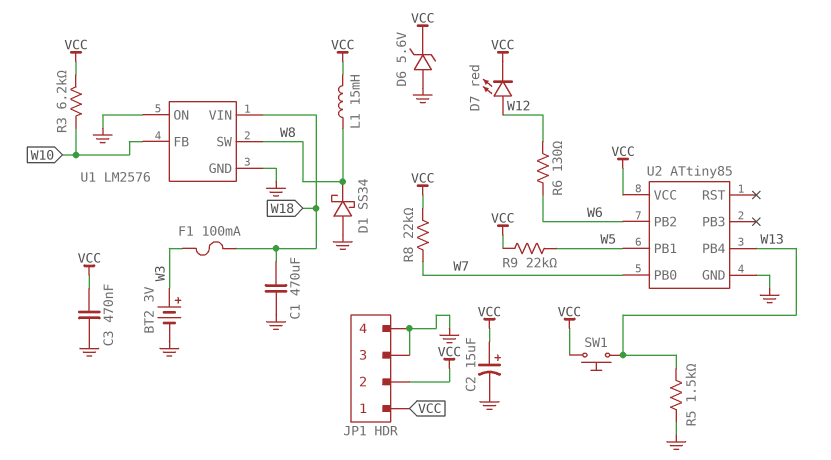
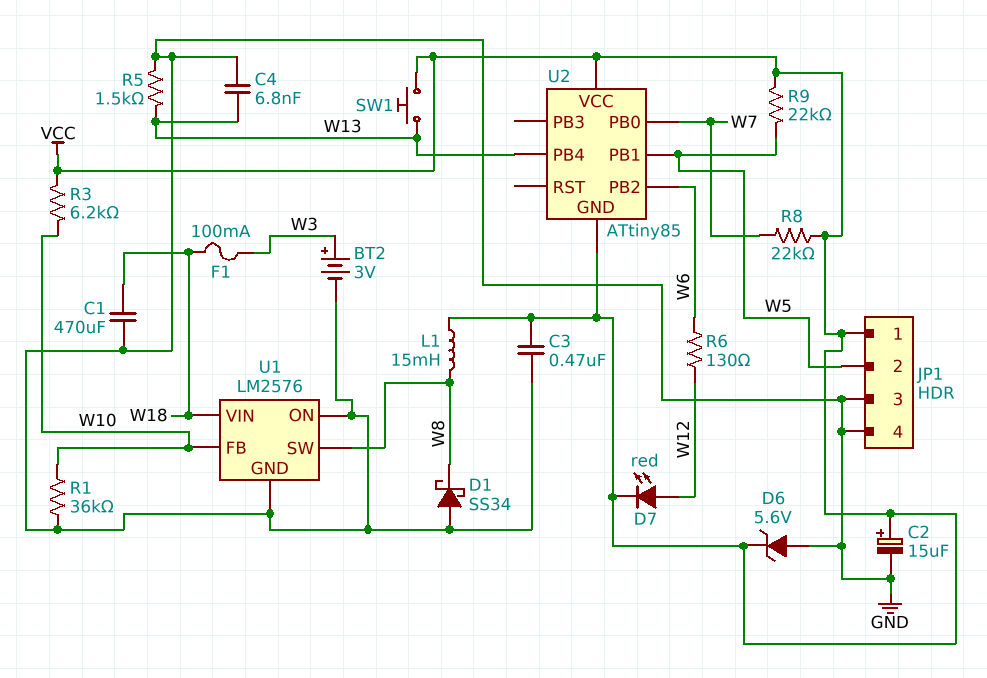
C4: none -> 6.8nF (GND, W13)
JP1 pin 2: VCC -> W5
R1: none -> 36k (GND, W10)
U2 pin GND: GND -> VCC

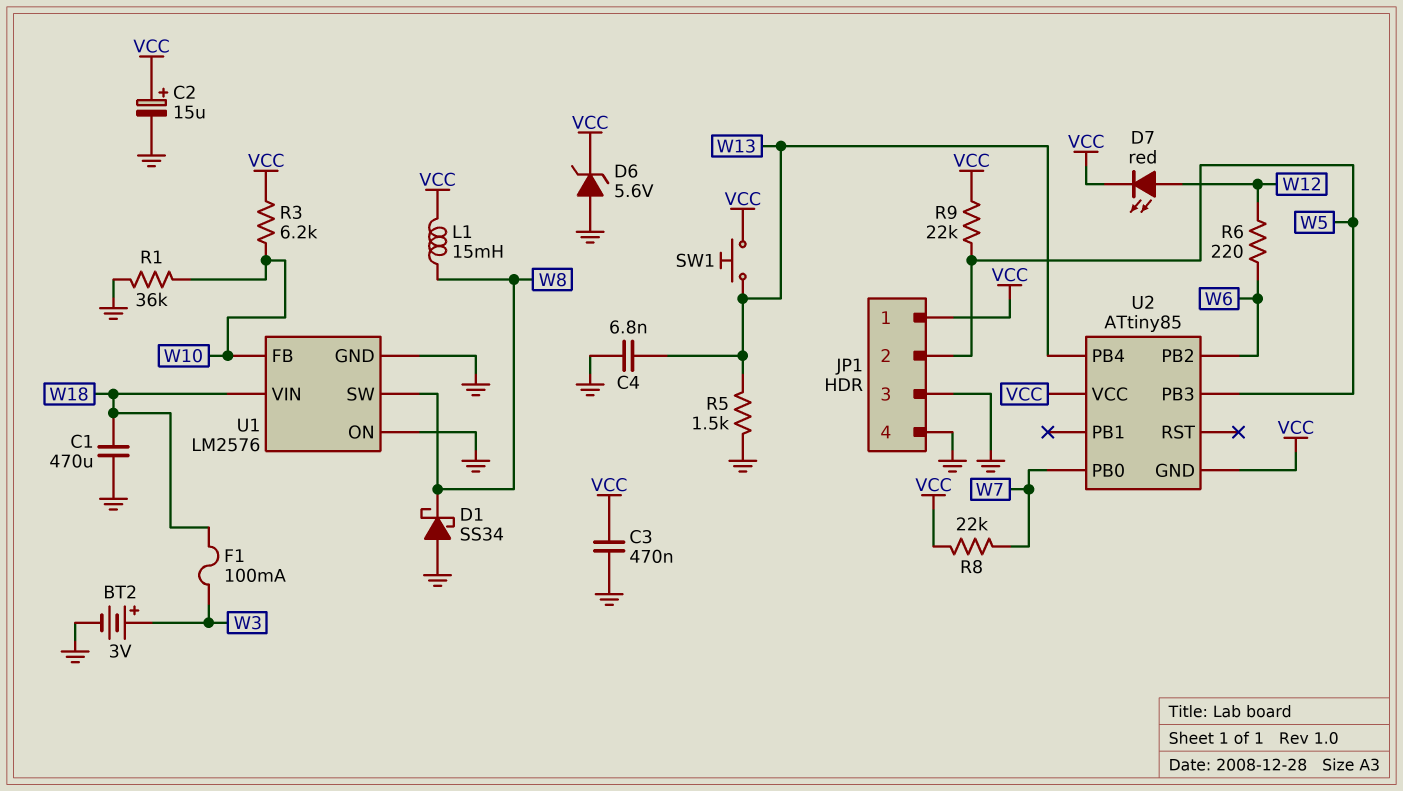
R6: 130 (W6, W12) -> 220 (W6, W12)
U2 pin PB1: W5 -> none
U2 pin PB3: none -> W5

